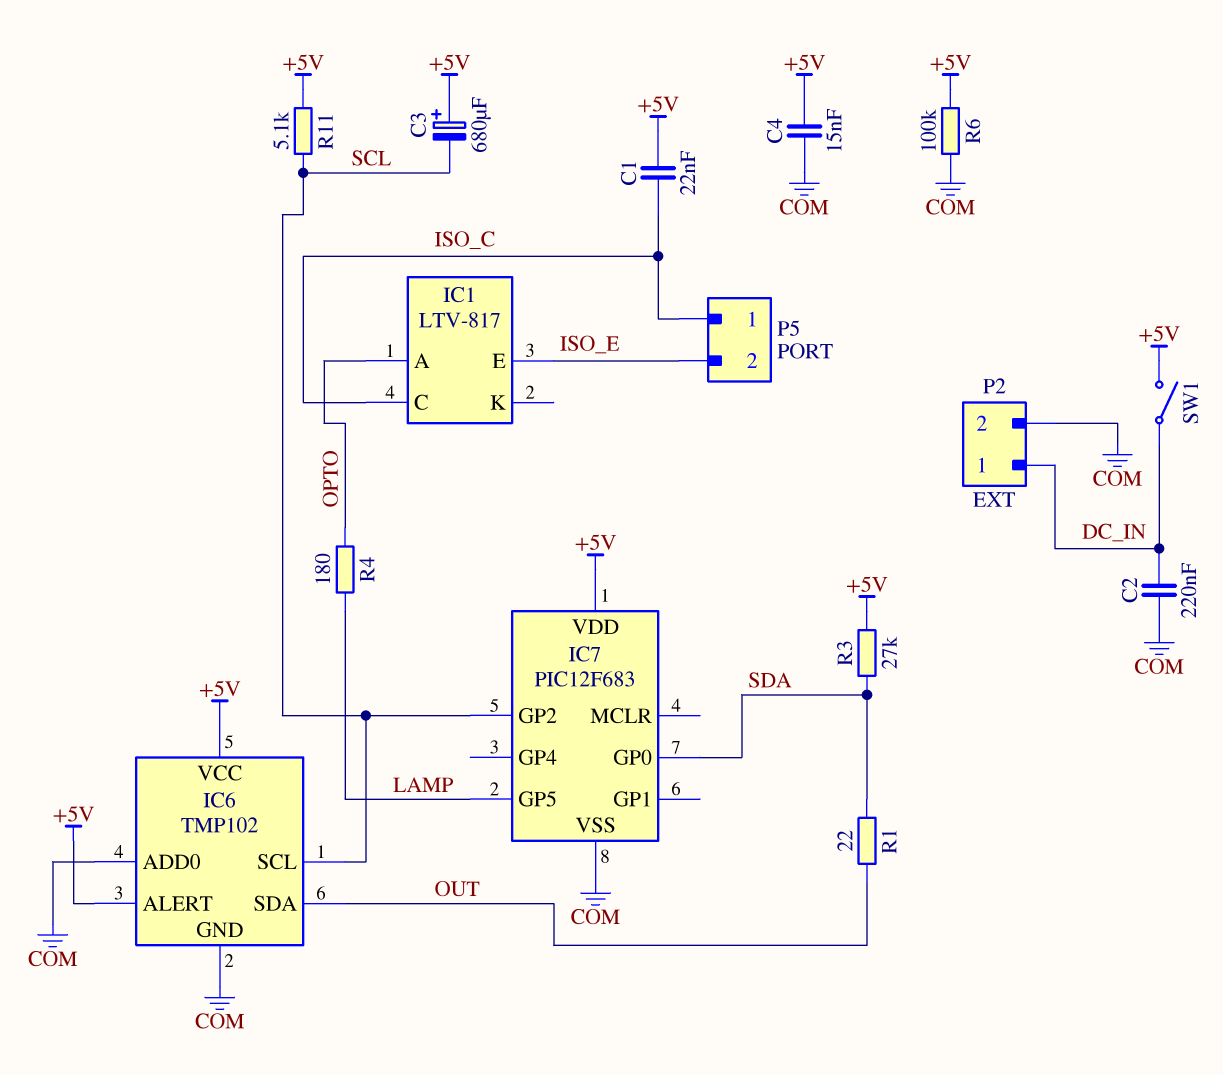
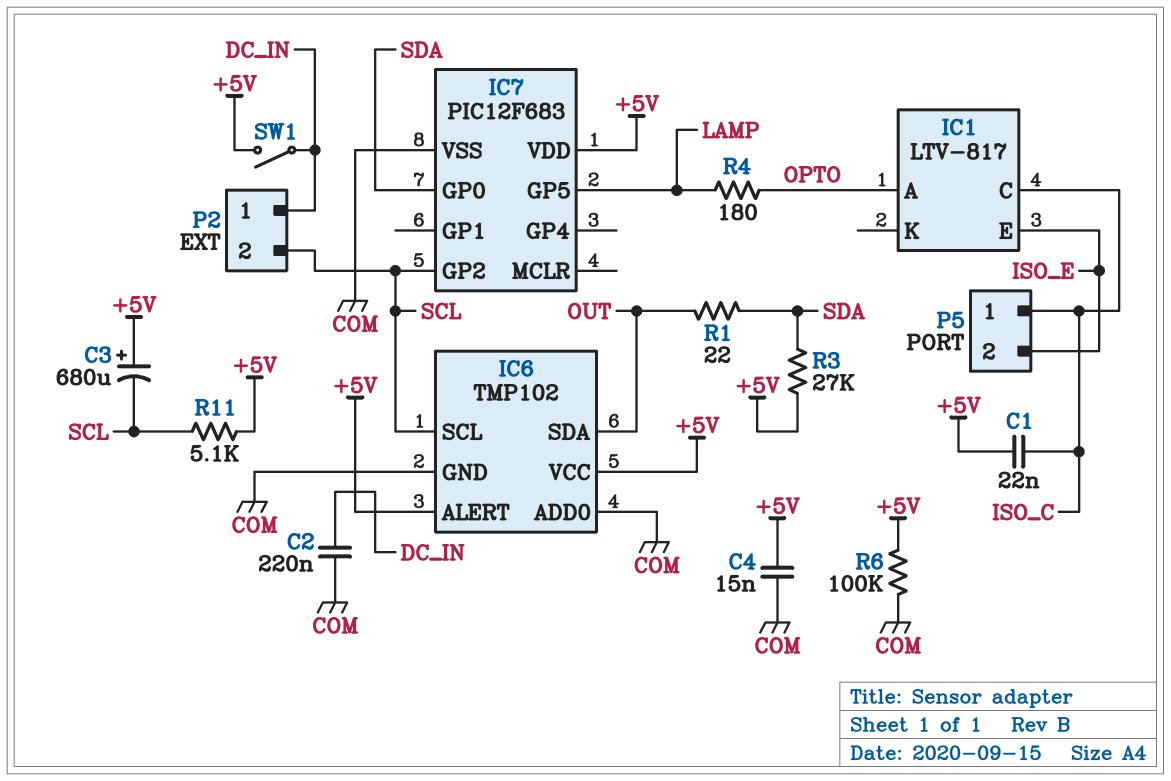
P2 pin 2: COM -> SCL

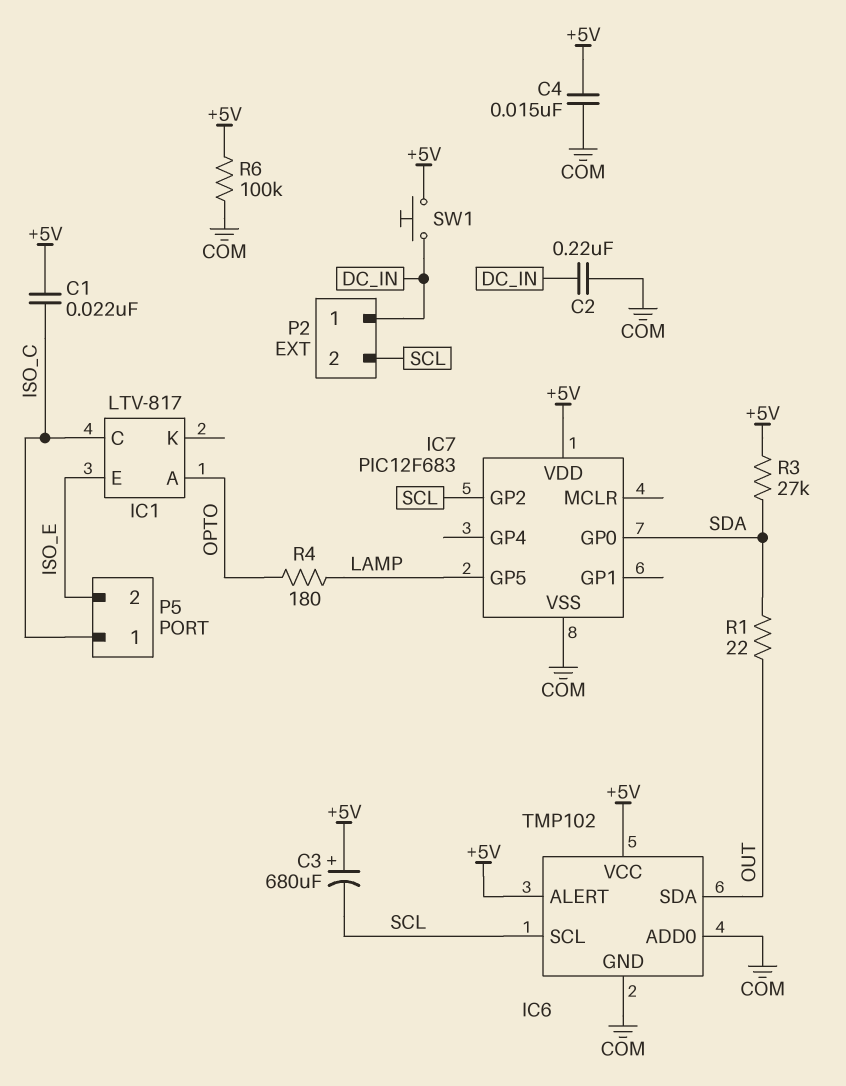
R11: 5.1k (+5V, SCL) -> none
SW1: switch (+5V, DC_IN) -> button (+5V, DC_IN)

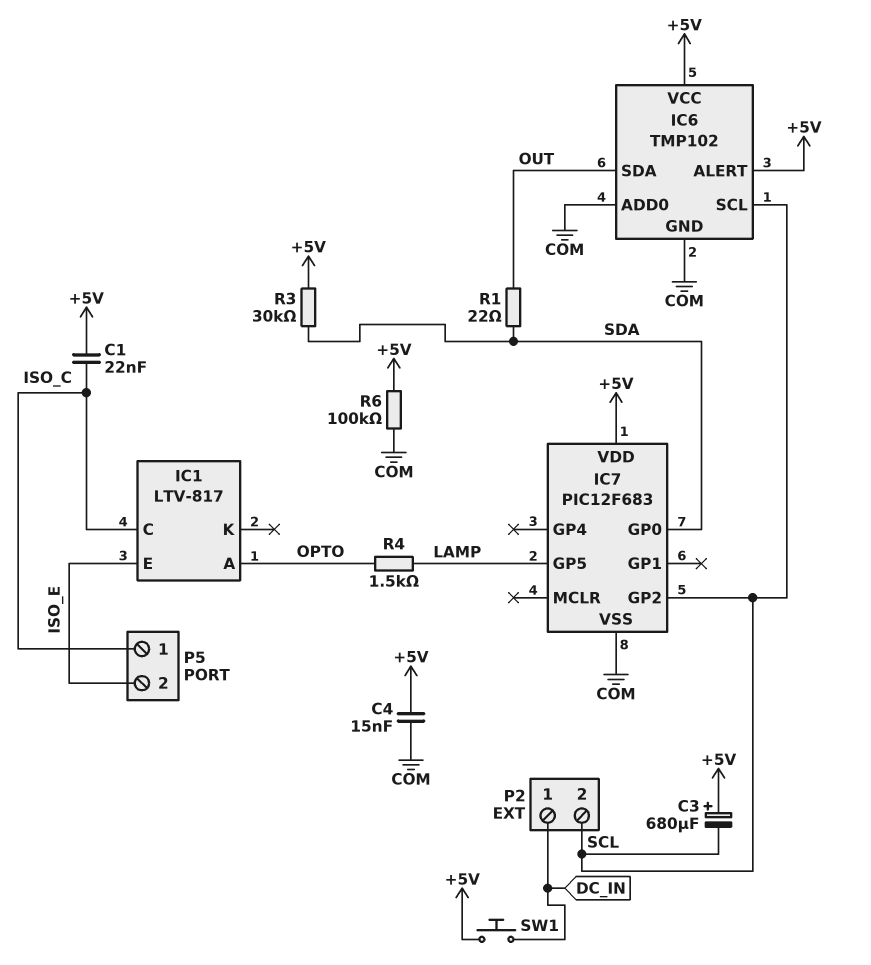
C2: 220nF (COM, DC_IN) -> none
R3: 27k (+5V, SDA) -> 30k (+5V, SDA)
R4: 180 (LAMP, OPTO) -> 1.5k (LAMP, OPTO)

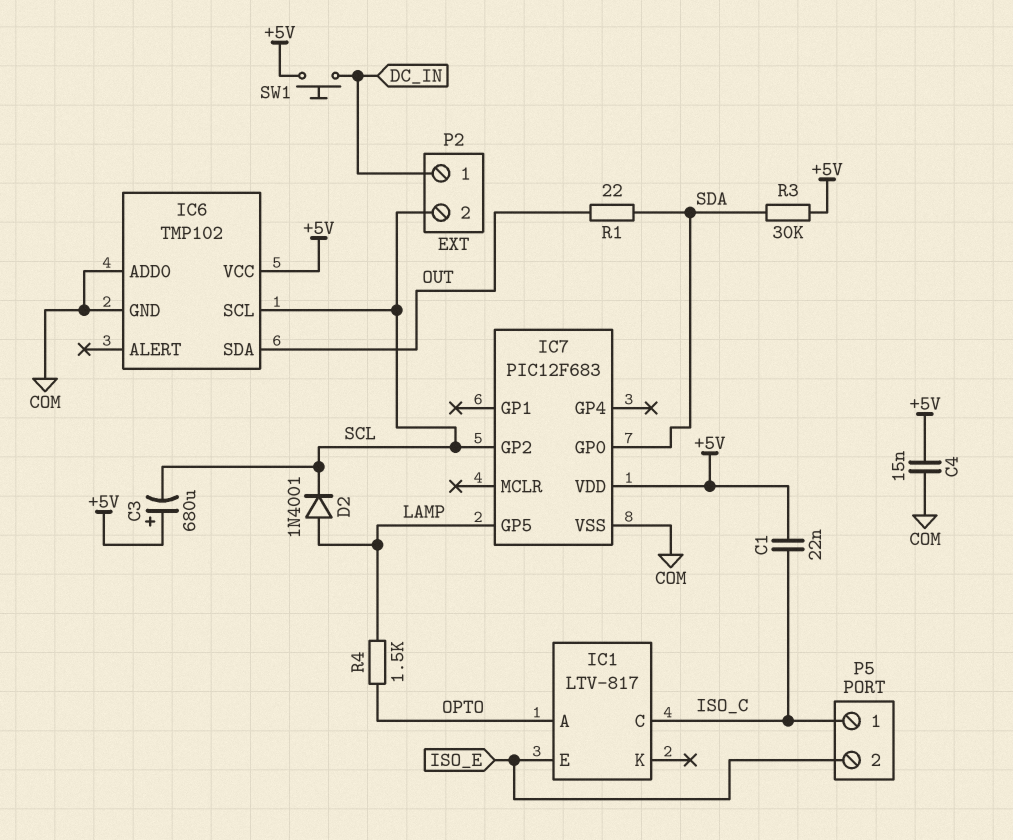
D2: none -> diode 1N4001 (A LAMP, K SCL)
IC6 pin ALERT: +5V -> none
R6: 100k (+5V, COM) -> none

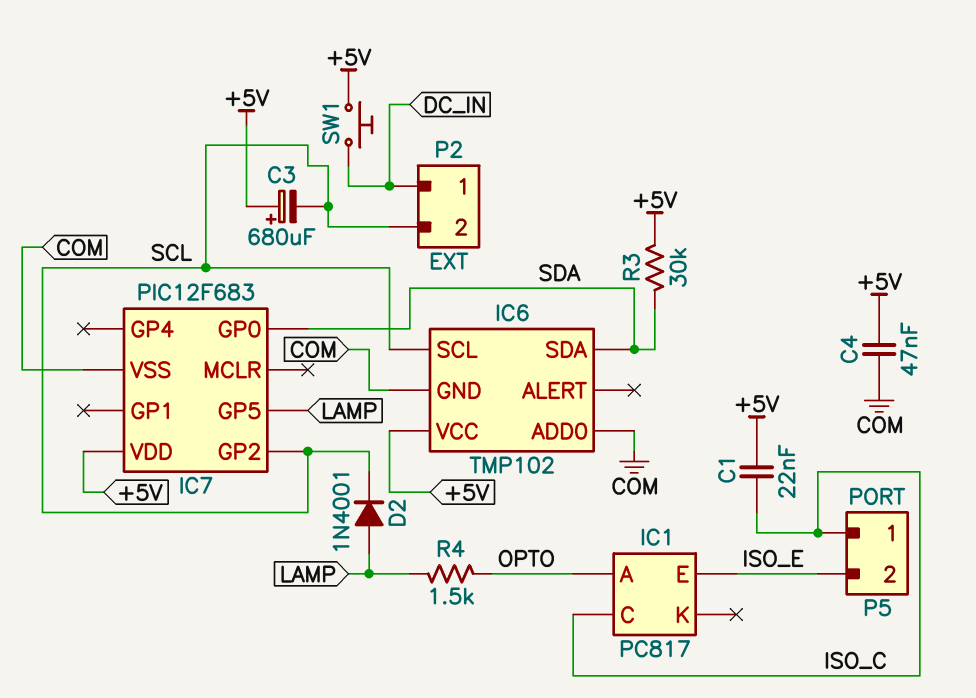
C4: 15nF (+5V, COM) -> 47nF (+5V, COM)
IC1: LTV-817 -> PC817
IC6 pin SDA: OUT -> SDA
R1: 22 (OUT, SDA) -> none

